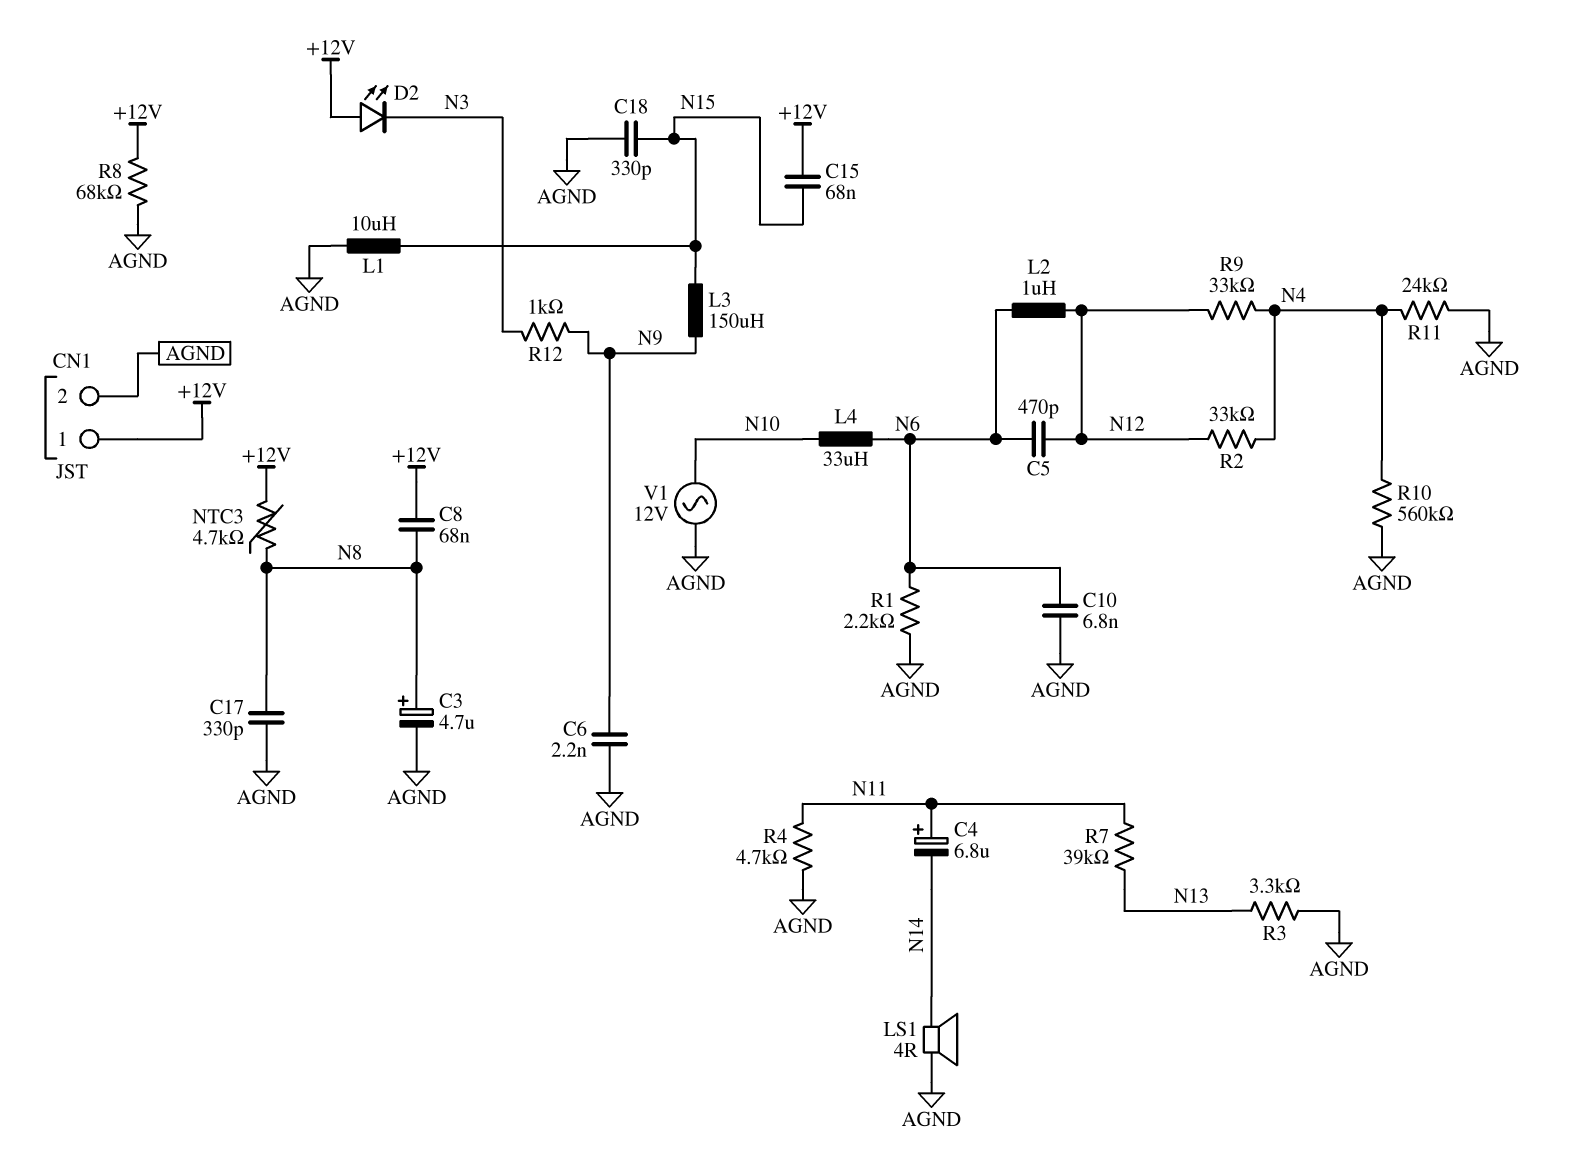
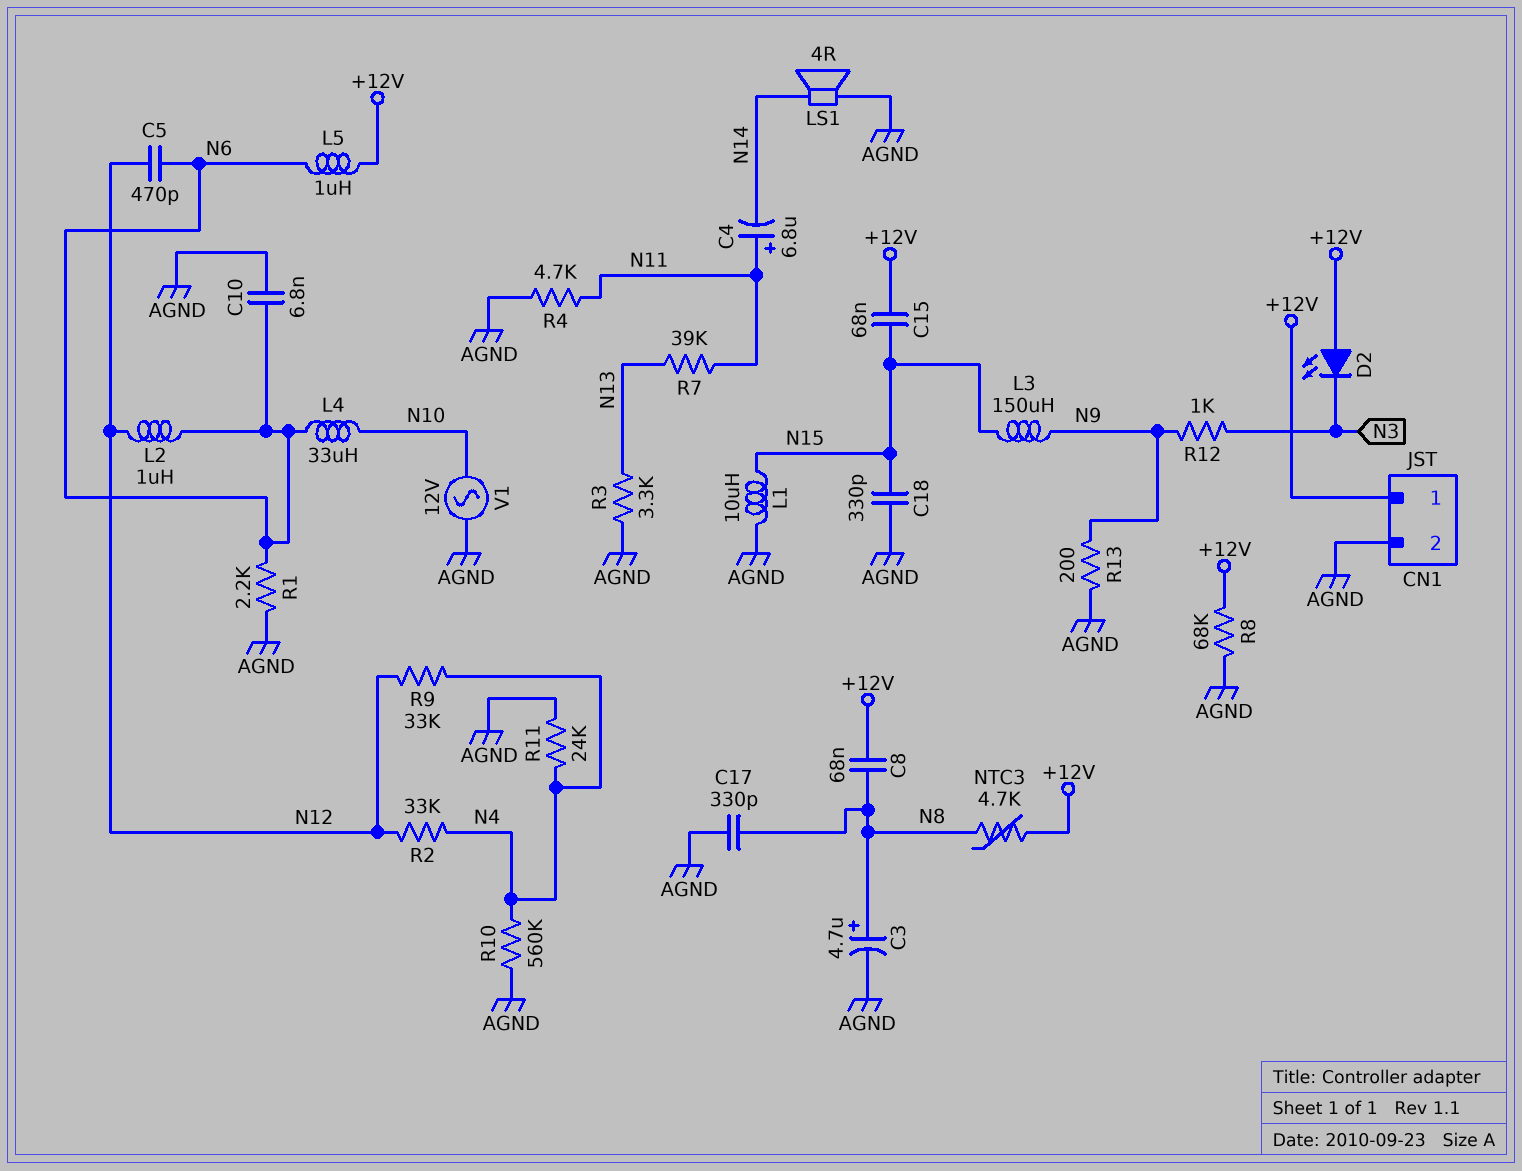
C6: 2.2nF (AGND, N9) -> none
L5: none -> 1uH (+12V, N6)
R13: none -> 200 (AGND, N9)

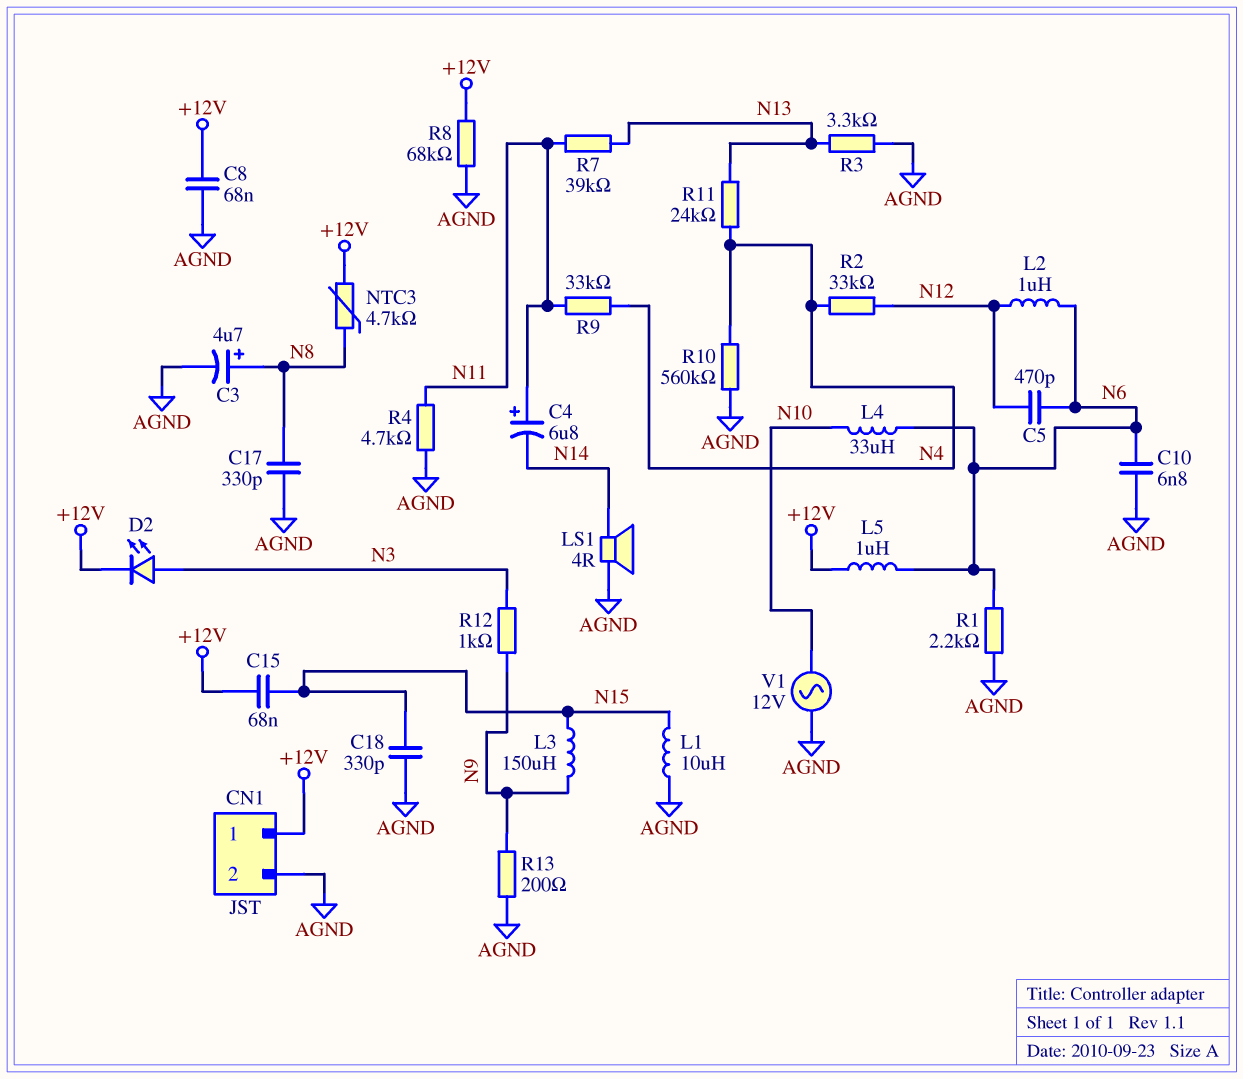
C8: 68nF (+12V, N8) -> 68nF (+12V, AGND)
D2: LED (A +12V, K N3) -> LED (A N3, K +12V)
R9: 33k (N4, N12) -> 33k (N4, N11)
R11: 24k (AGND, N4) -> 24k (N4, N13)

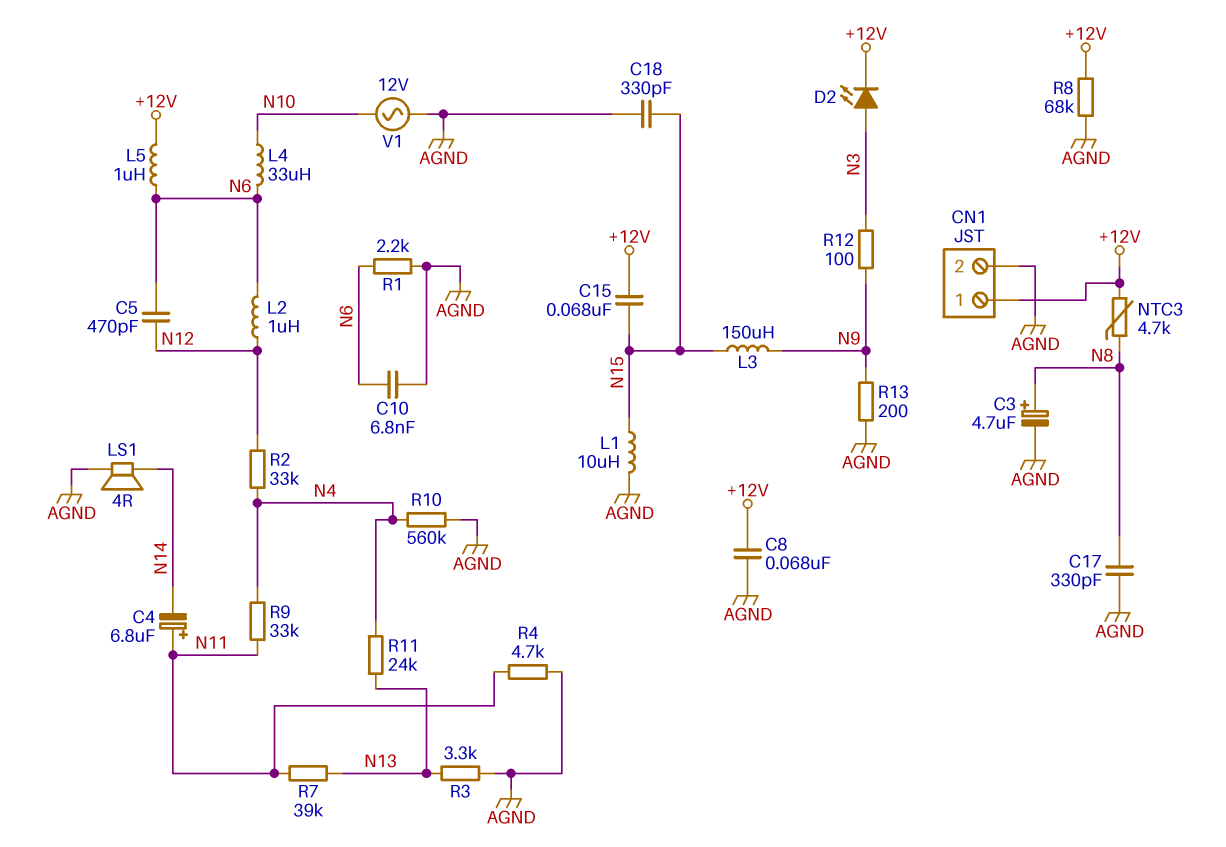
R12: 1k (N3, N9) -> 100 (N3, N9)

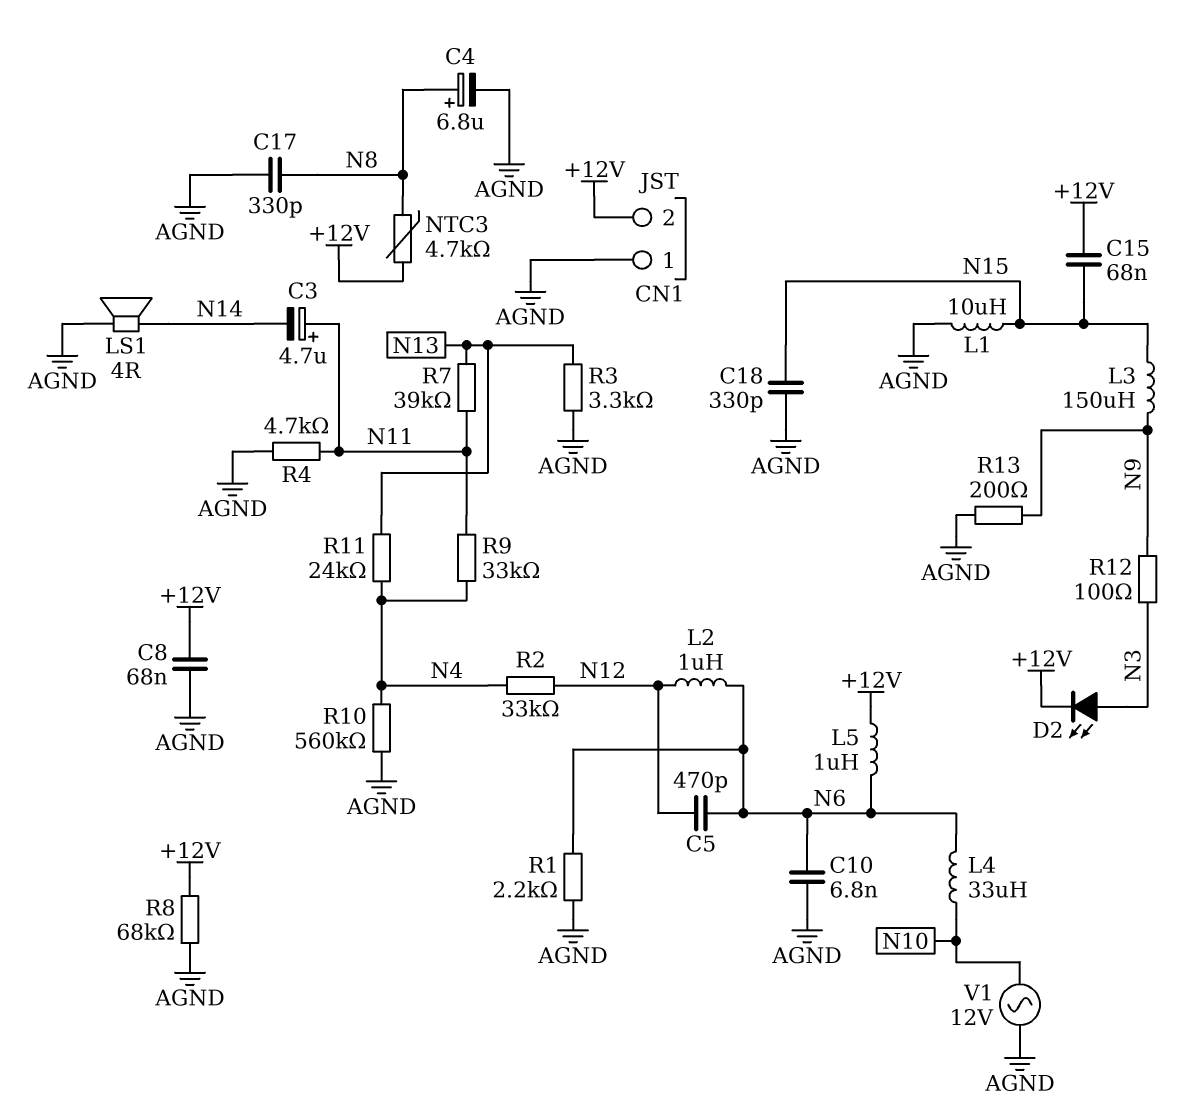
C3: 4.7uF (plus N8, minus AGND) -> 4.7uF (plus N11, minus N14)
C4: 6.8uF (plus N11, minus N14) -> 6.8uF (plus N8, minus AGND)
CN1 pin 1: +12V -> AGND
CN1 pin 2: AGND -> +12V

